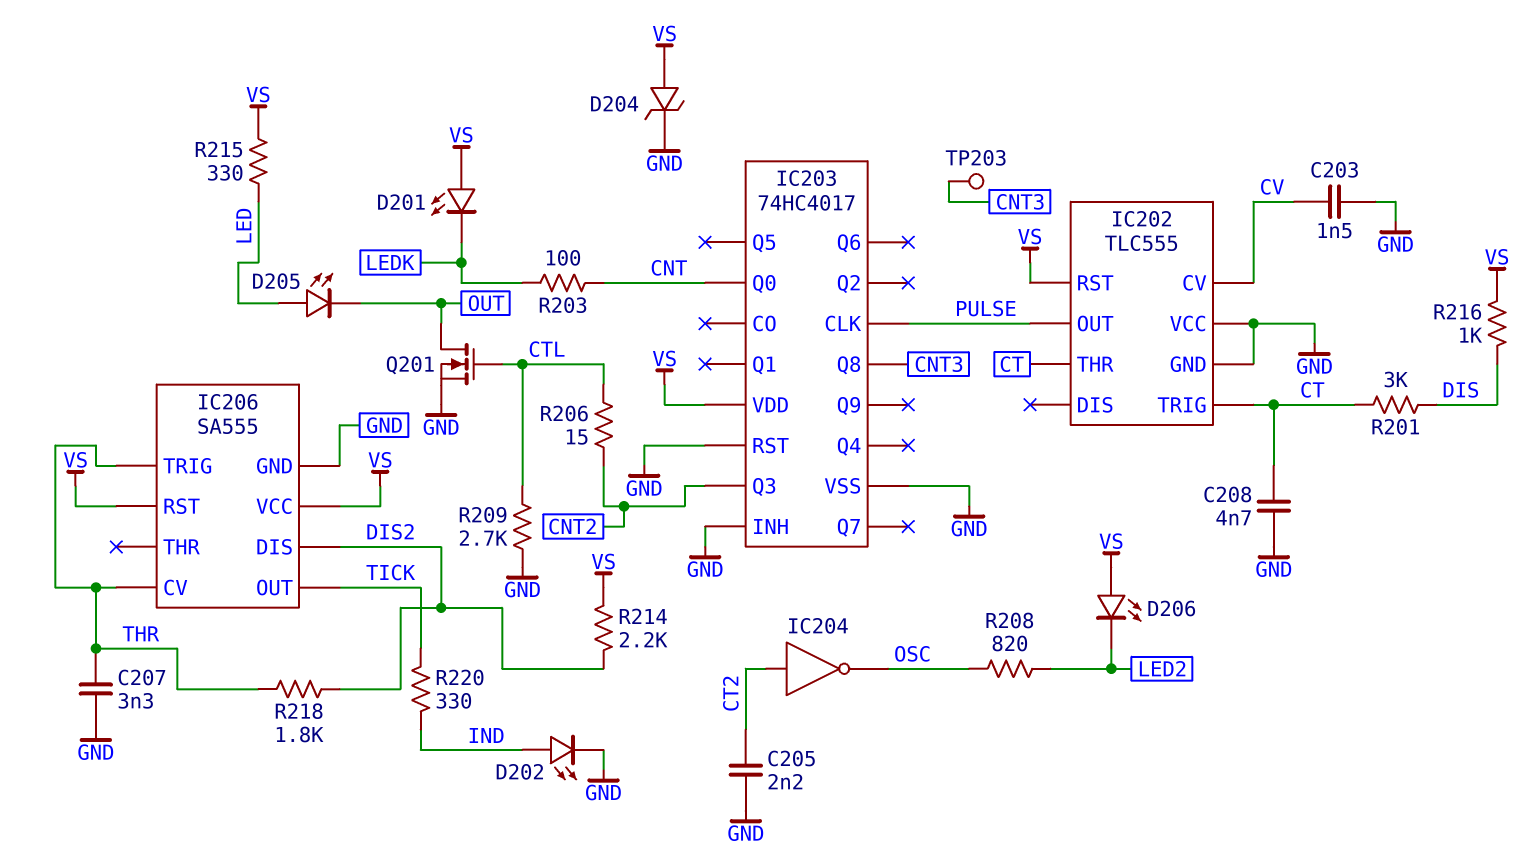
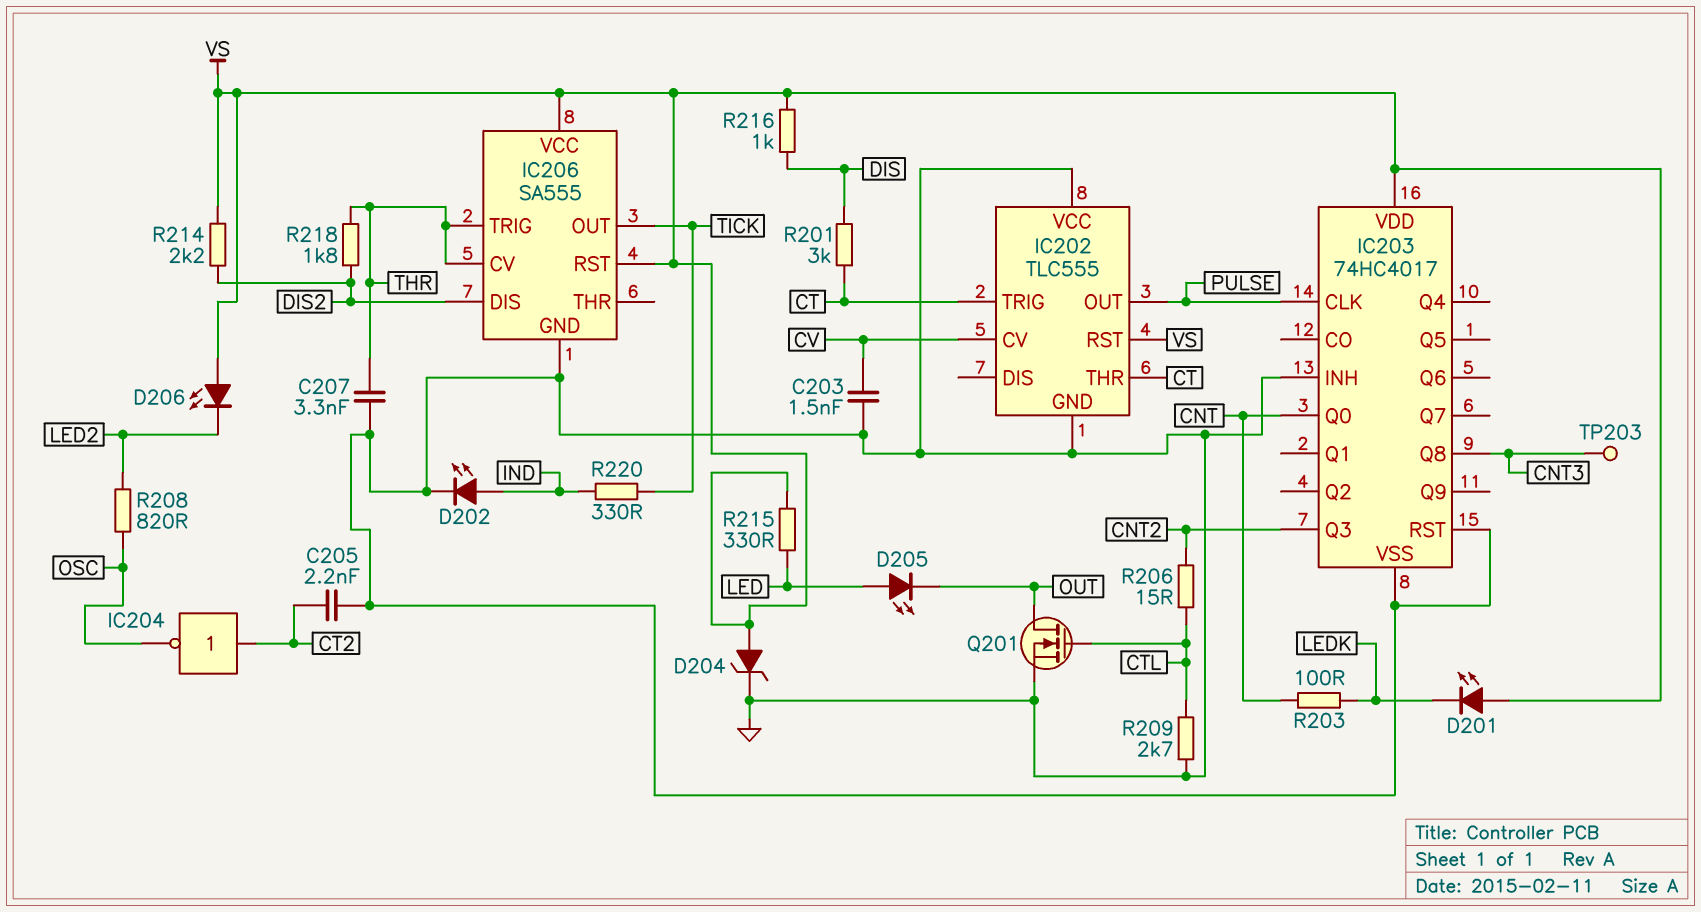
C208: 4.7nF (CT, GND) -> none

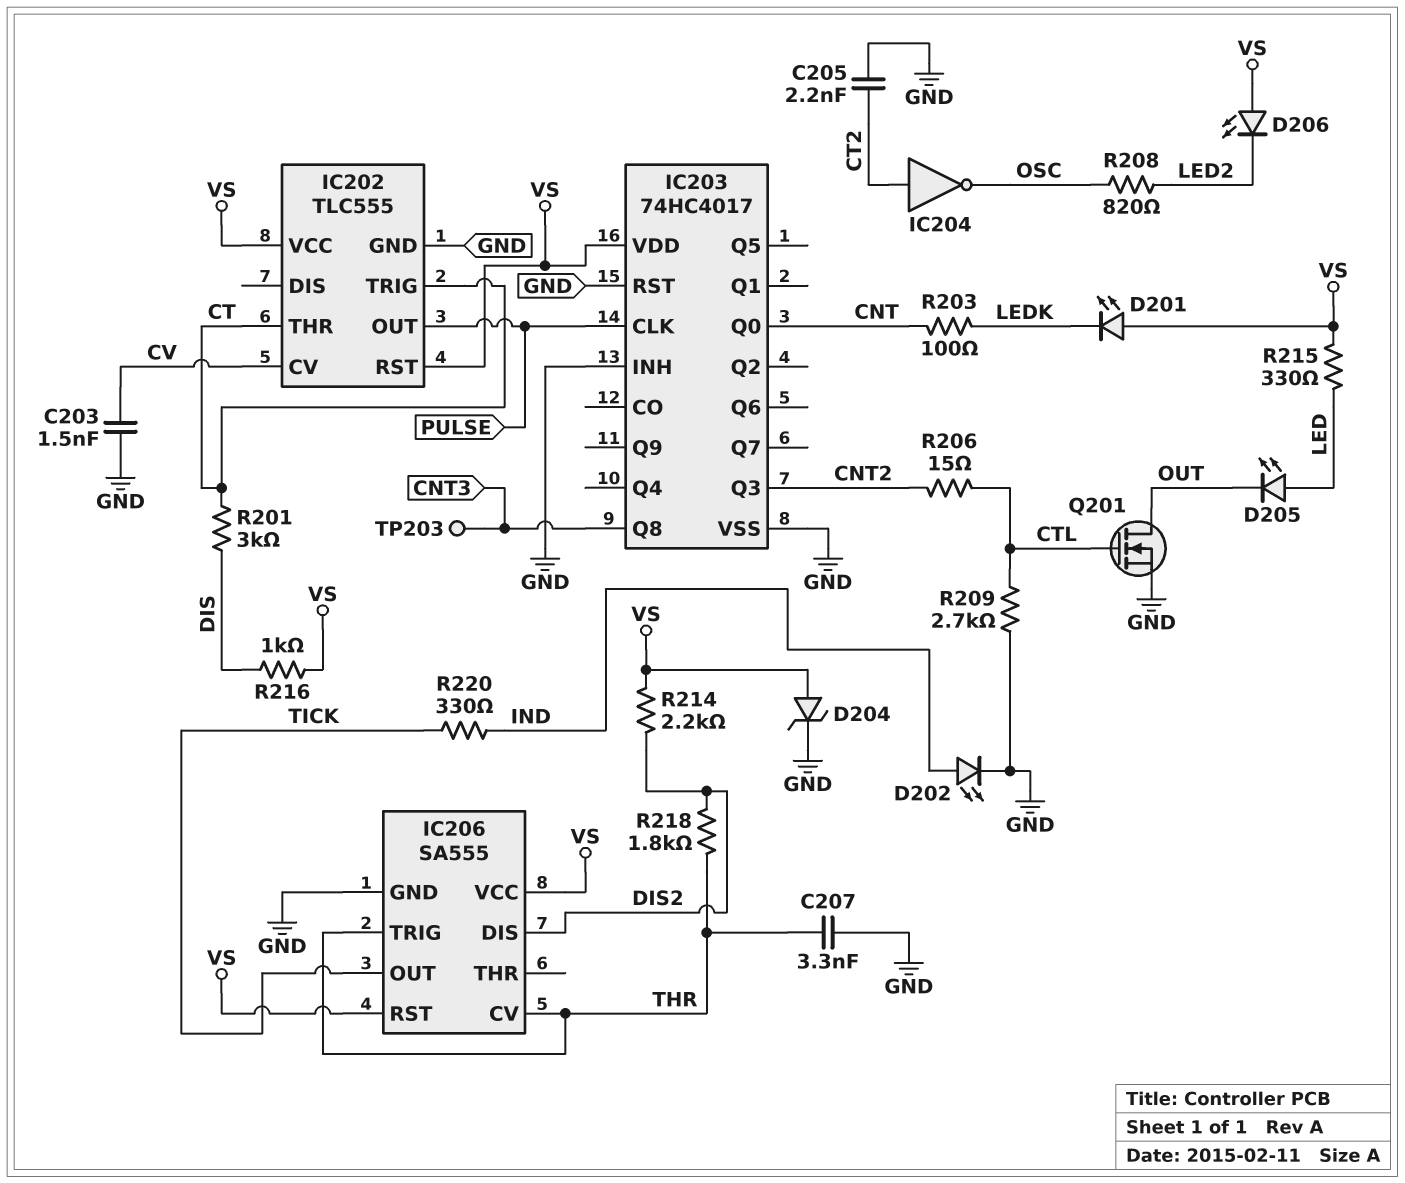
IC202 pin VCC: GND -> VS

